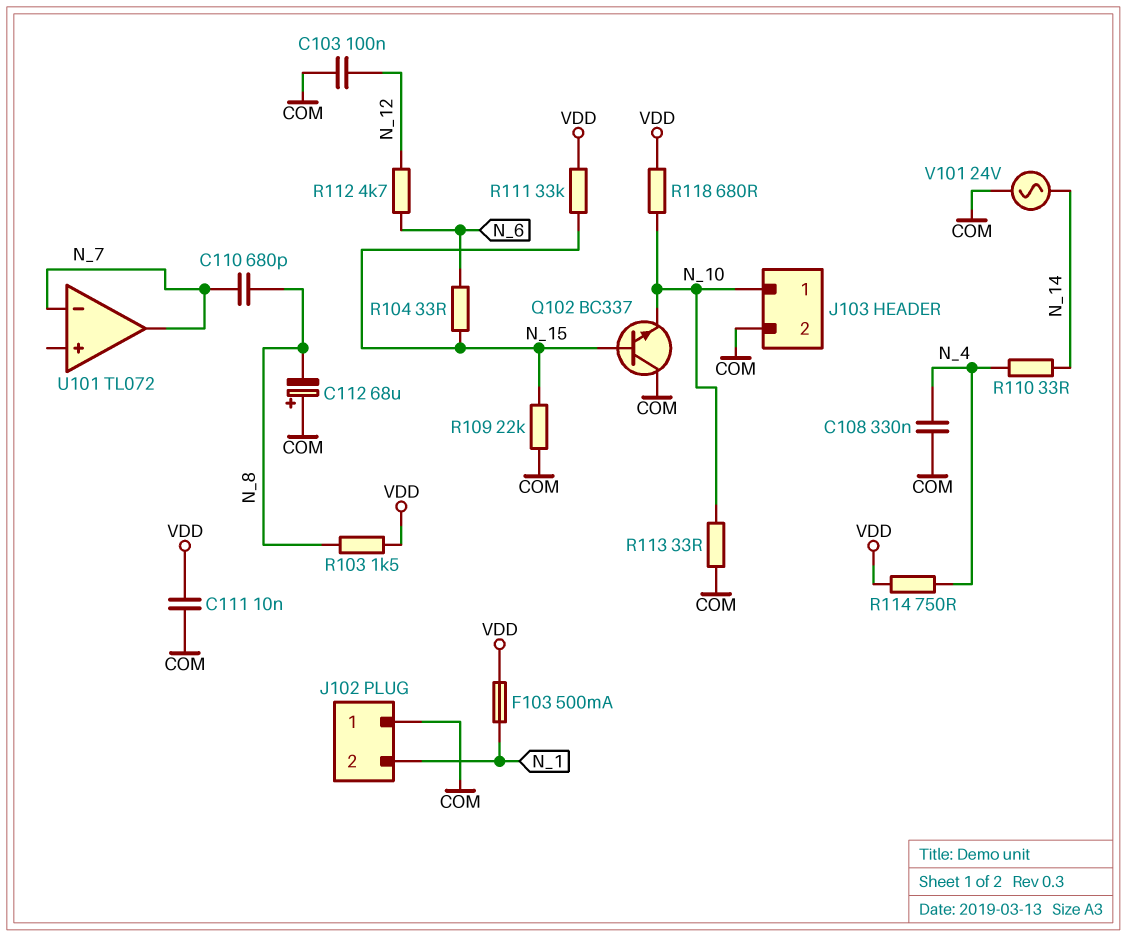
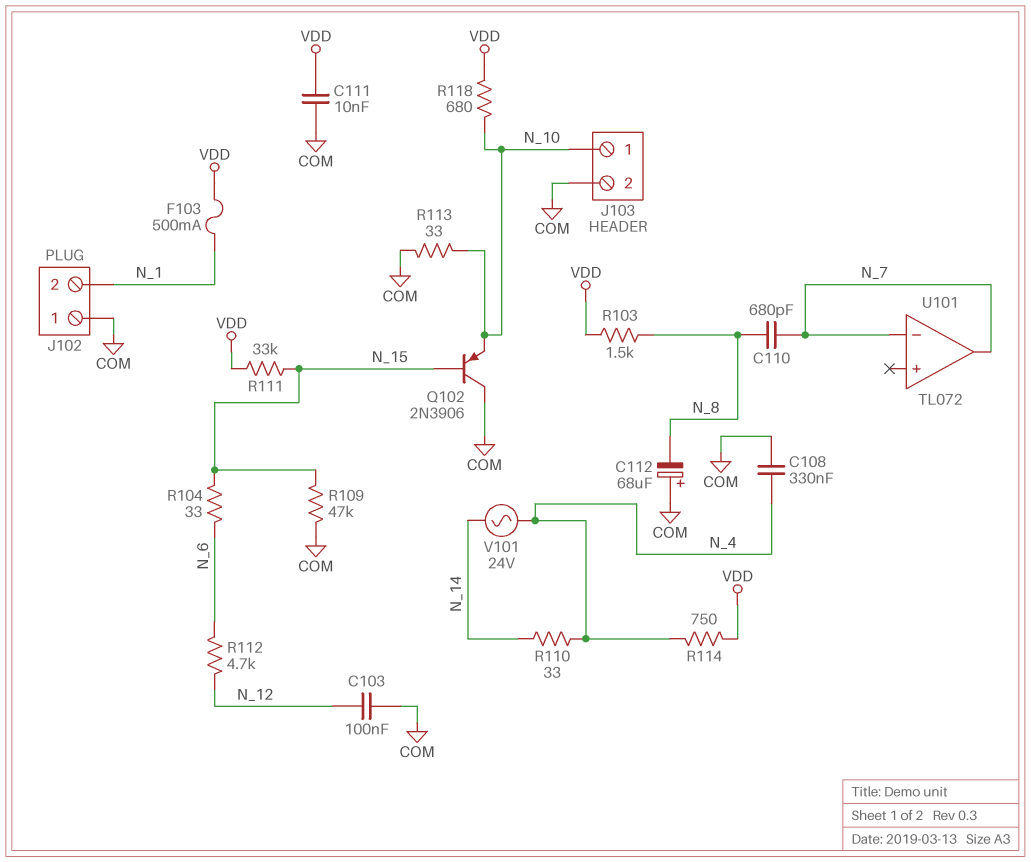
Q102: NPN BC337 (B N_15, C COM, E N_10) -> PNP 2N3906 (B N_15, C COM, E N_10)
R109: 22k (COM, N_15) -> 47k (COM, N_15)
V101: AC 24V (COM, N_14) -> AC 24V (N_4, N_14)

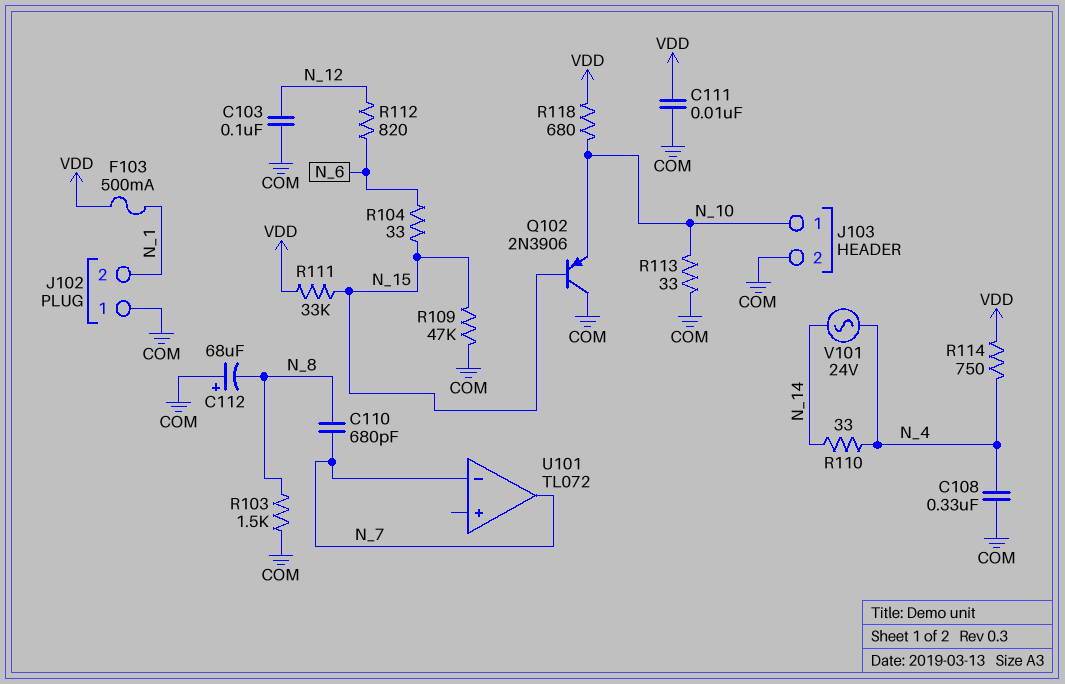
R103: 1.5k (N_8, VDD) -> 1.5k (COM, N_8)
R112: 4.7k (N_6, N_12) -> 820 (N_6, N_12)

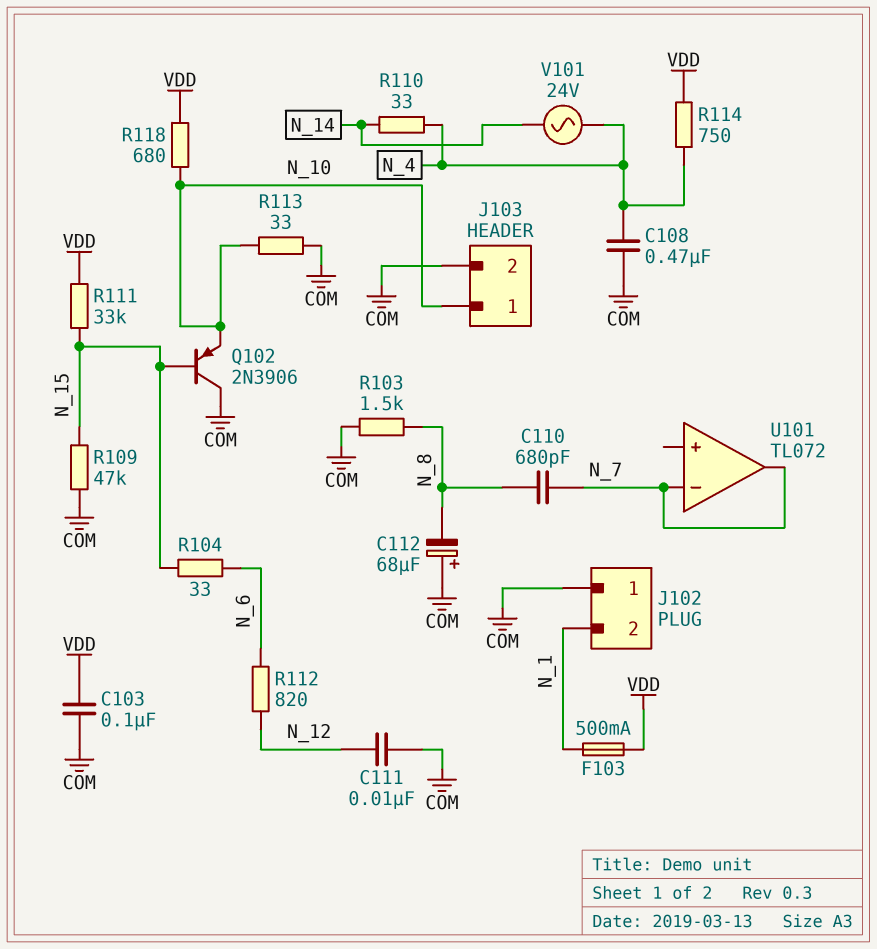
C103: 100nF (COM, N_12) -> 100nF (COM, VDD)
C108: 330nF (COM, N_4) -> 470nF (COM, N_4)
C111: 10nF (COM, VDD) -> 10nF (COM, N_12)

